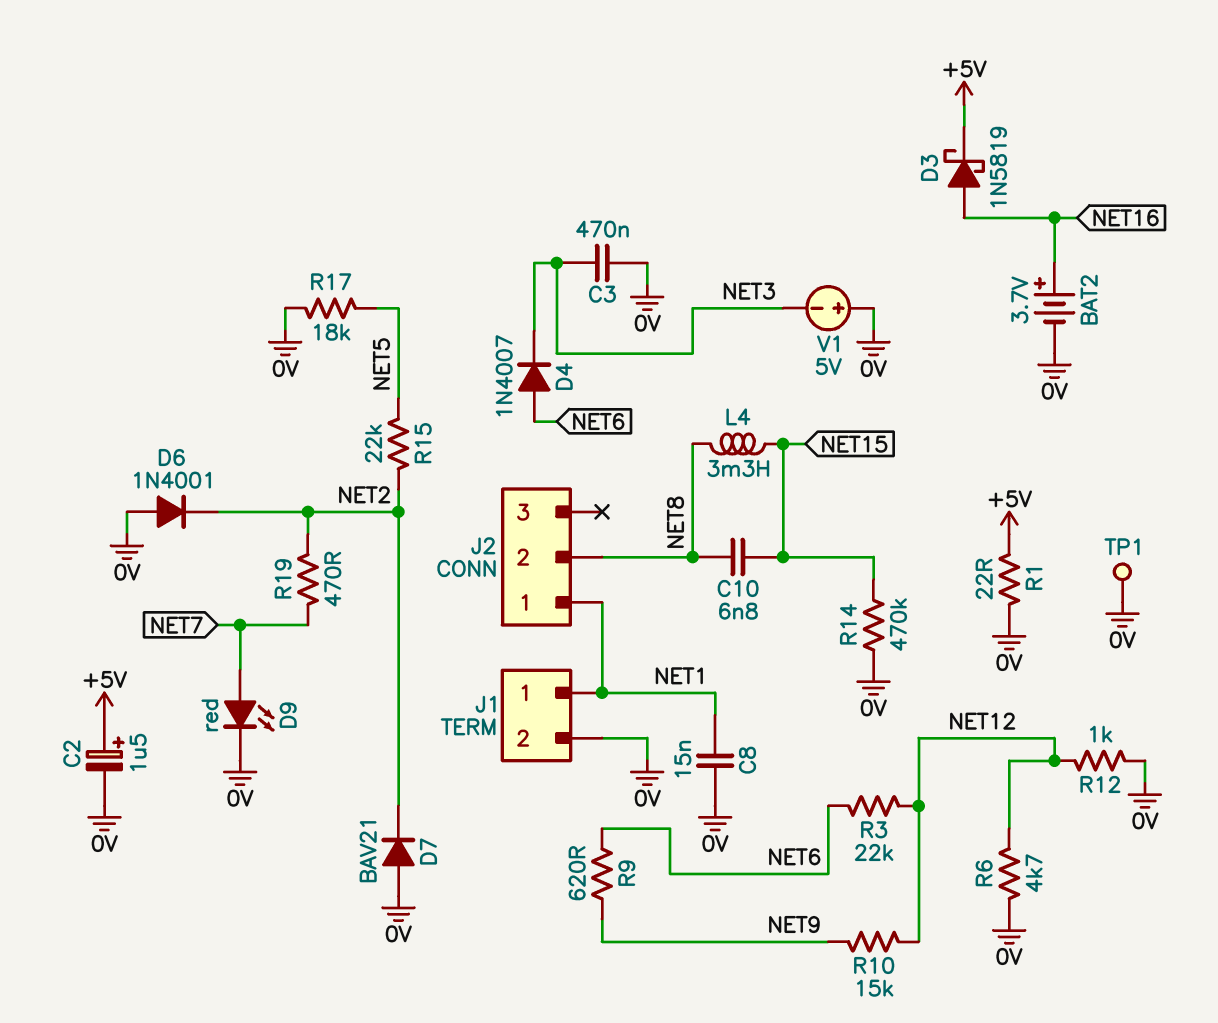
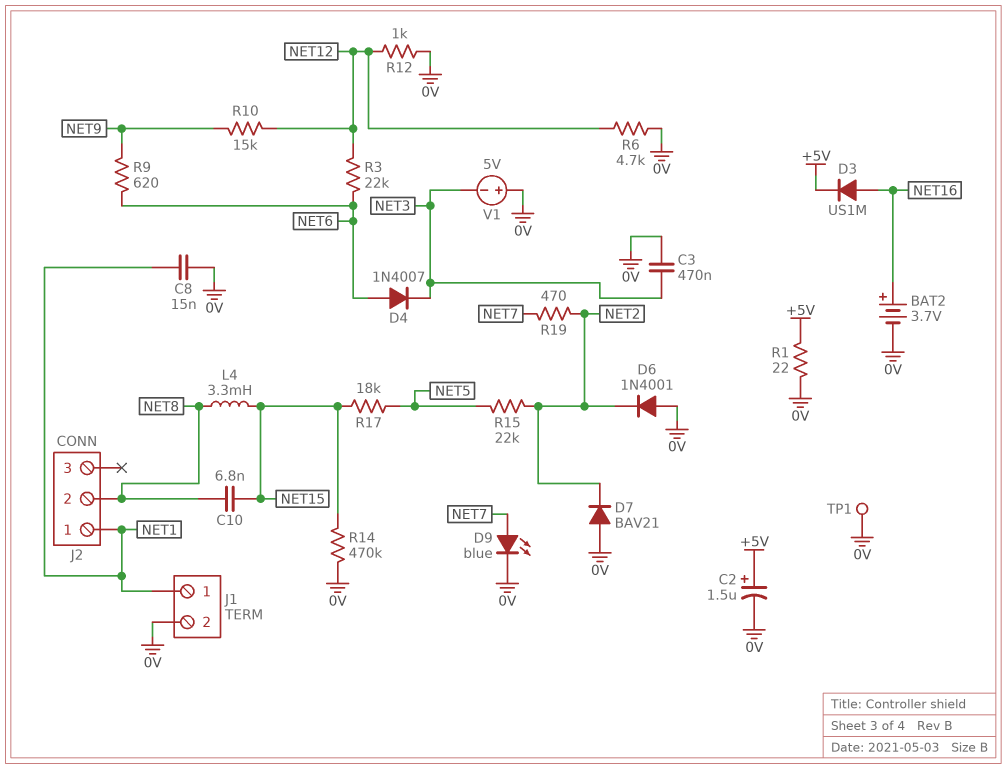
D3: schottky 1N5819 (A NET16, K +5V) -> diode US1M (A NET16, K +5V)
D9: LED red (A NET7, K 0V) -> LED blue (A NET7, K 0V)
R17: 18k (0V, NET5) -> 18k (NET5, NET15)

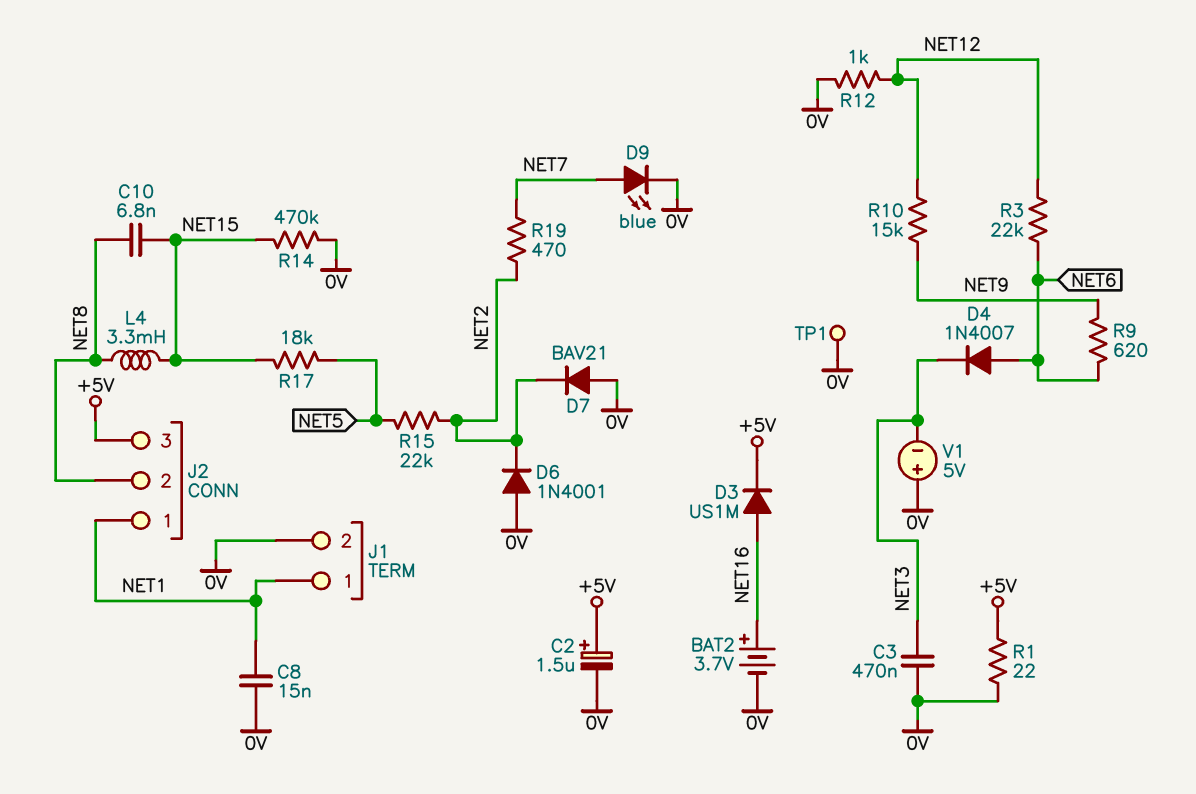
J2 pin 3: none -> +5V
R6: 4.7k (0V, NET12) -> none

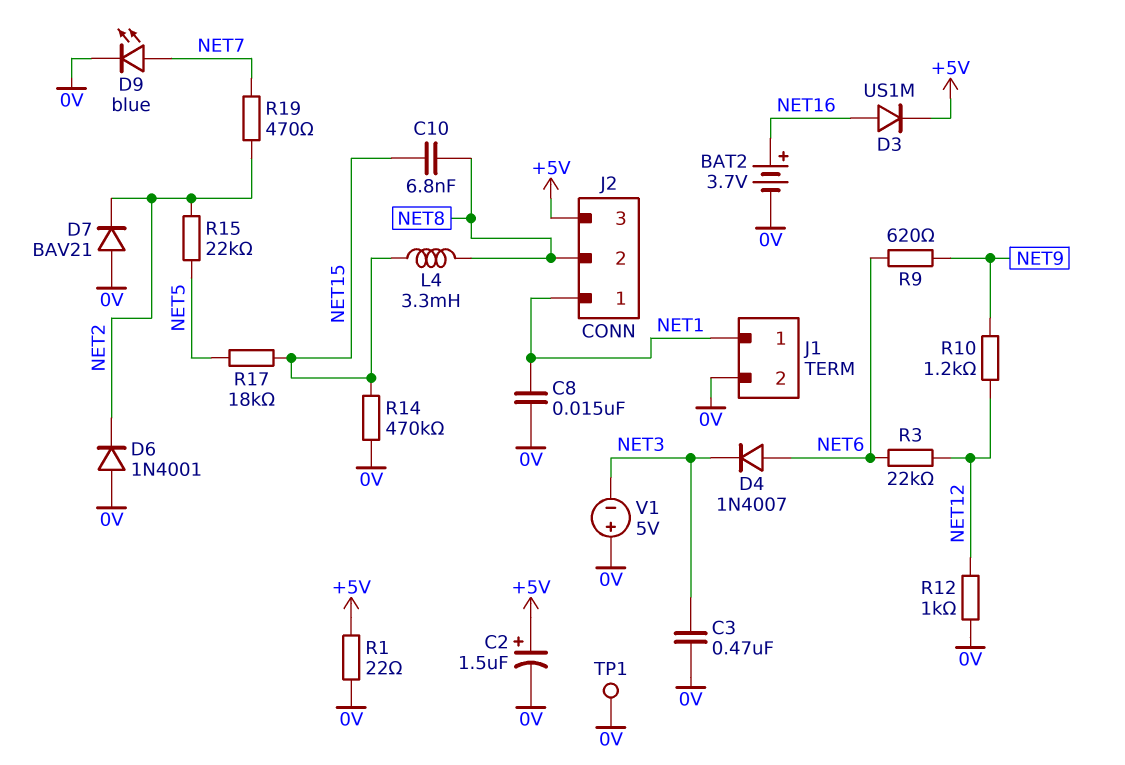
R10: 15k (NET9, NET12) -> 1.2k (NET9, NET12)

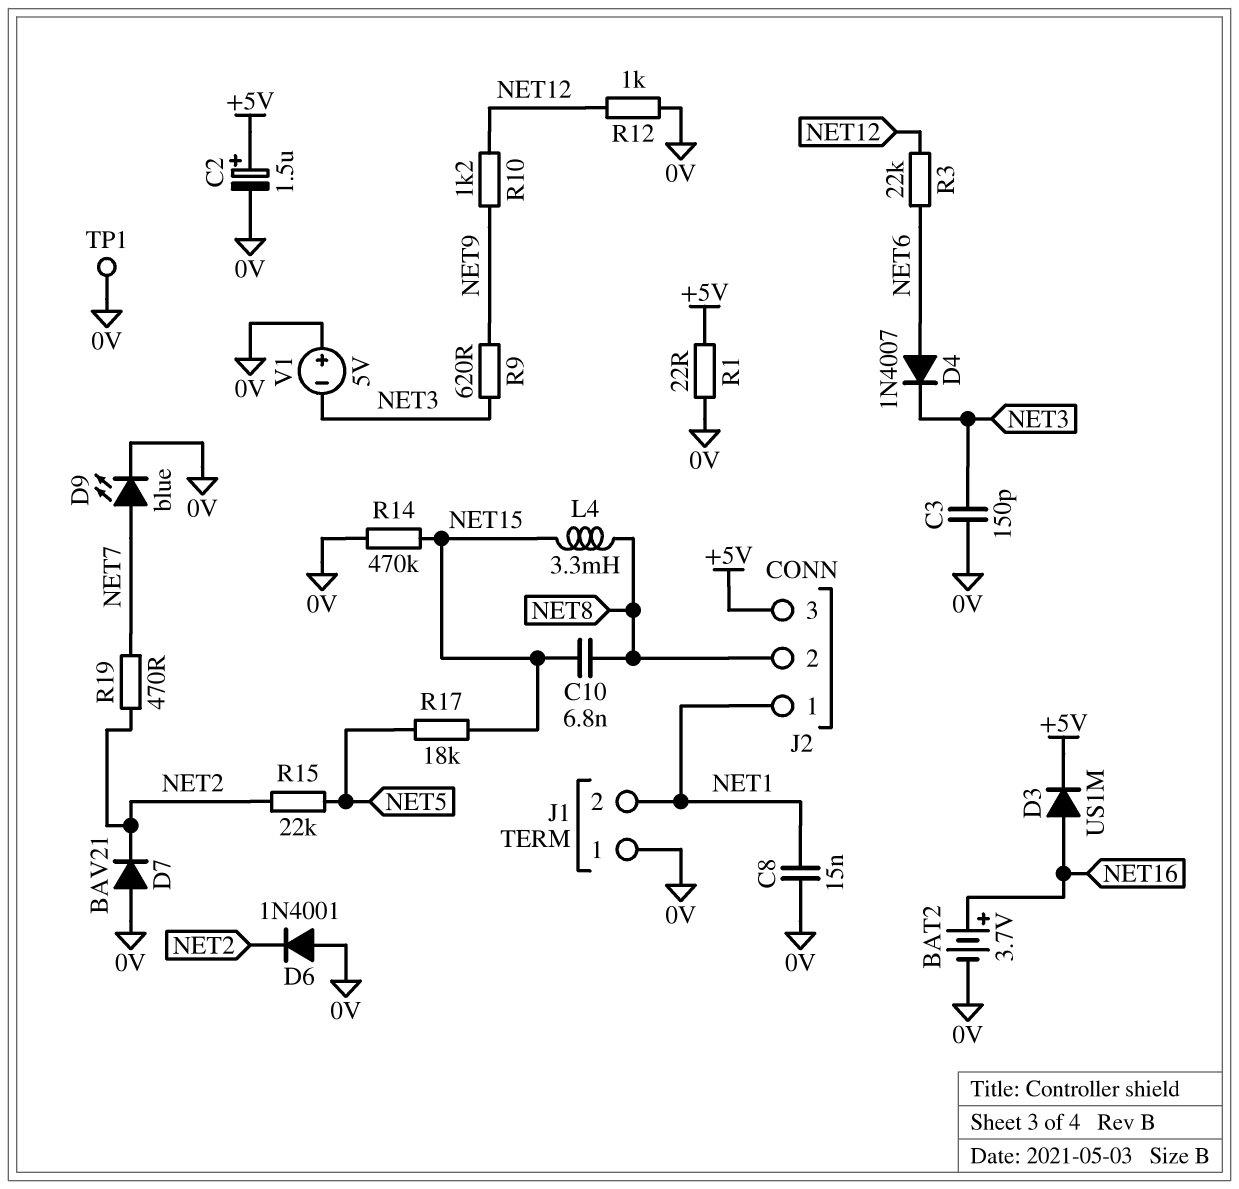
C3: 470nF (0V, NET3) -> 150pF (0V, NET3)
J1 pin 1: NET1 -> 0V
J1 pin 2: 0V -> NET1
R9: 620 (NET6, NET9) -> 620 (NET3, NET9)

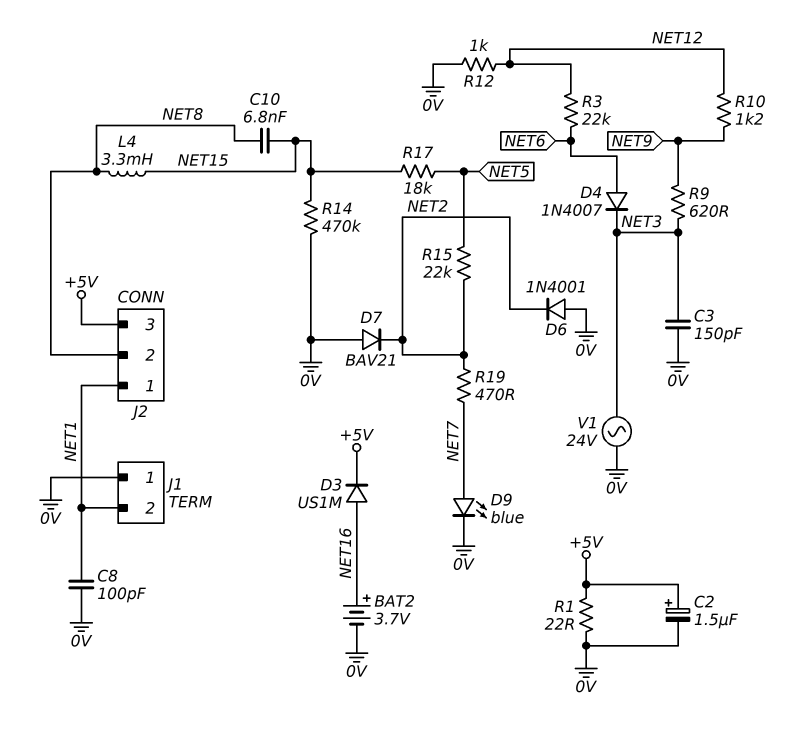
C8: 15nF (0V, NET1) -> 100pF (0V, NET1)
TP1: test point (0V) -> none
V1: 5V (plus 0V, minus NET3) -> AC 24V (0V, NET3)

